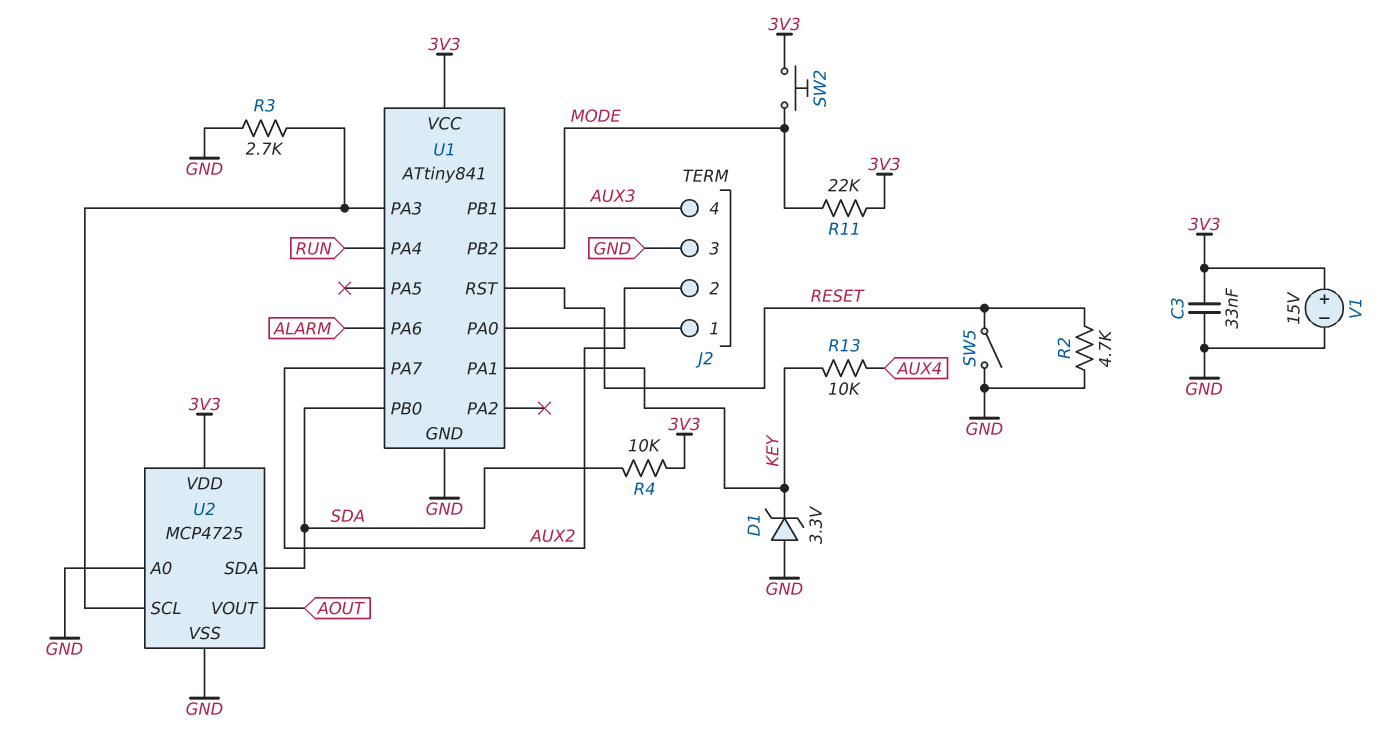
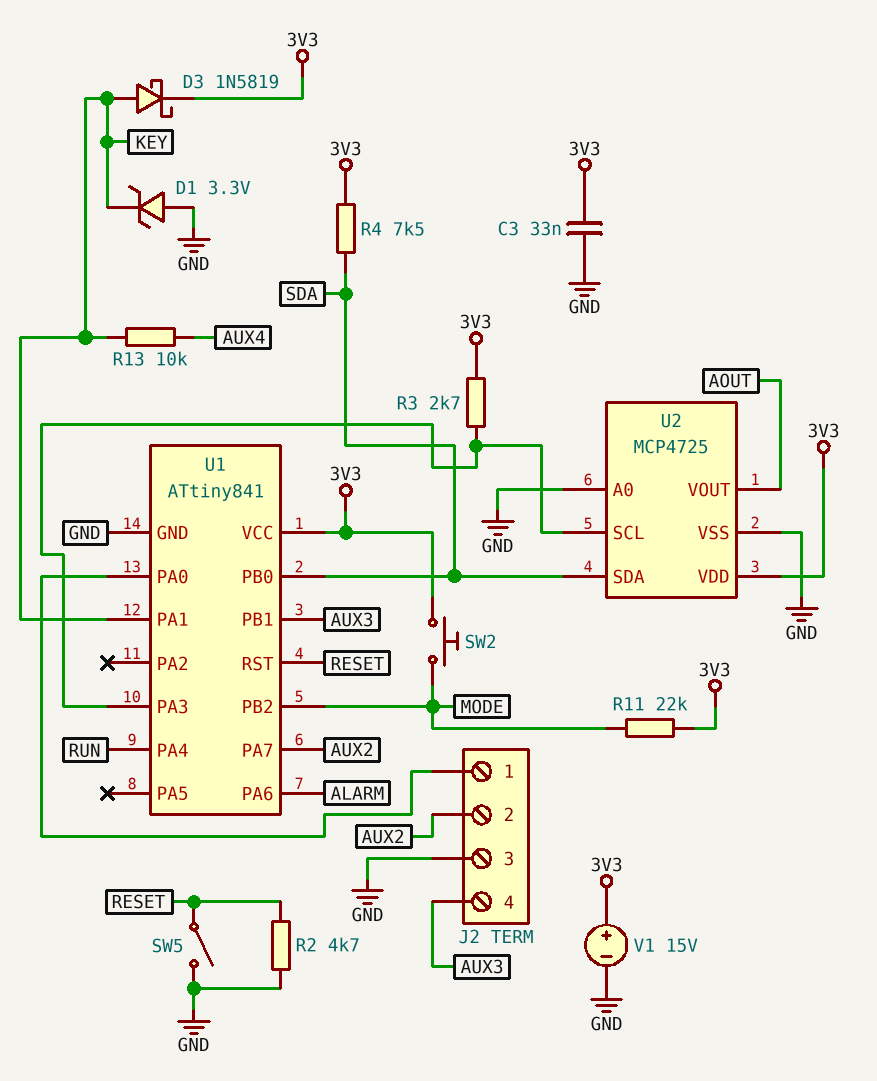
D3: none -> schottky 1N5819 (A KEY, K 3V3)
R3: 2.7k (GND, U1/PA3) -> 2.7k (3V3, U1/PA3)
R4: 10k (3V3, SDA) -> 7.5k (3V3, SDA)

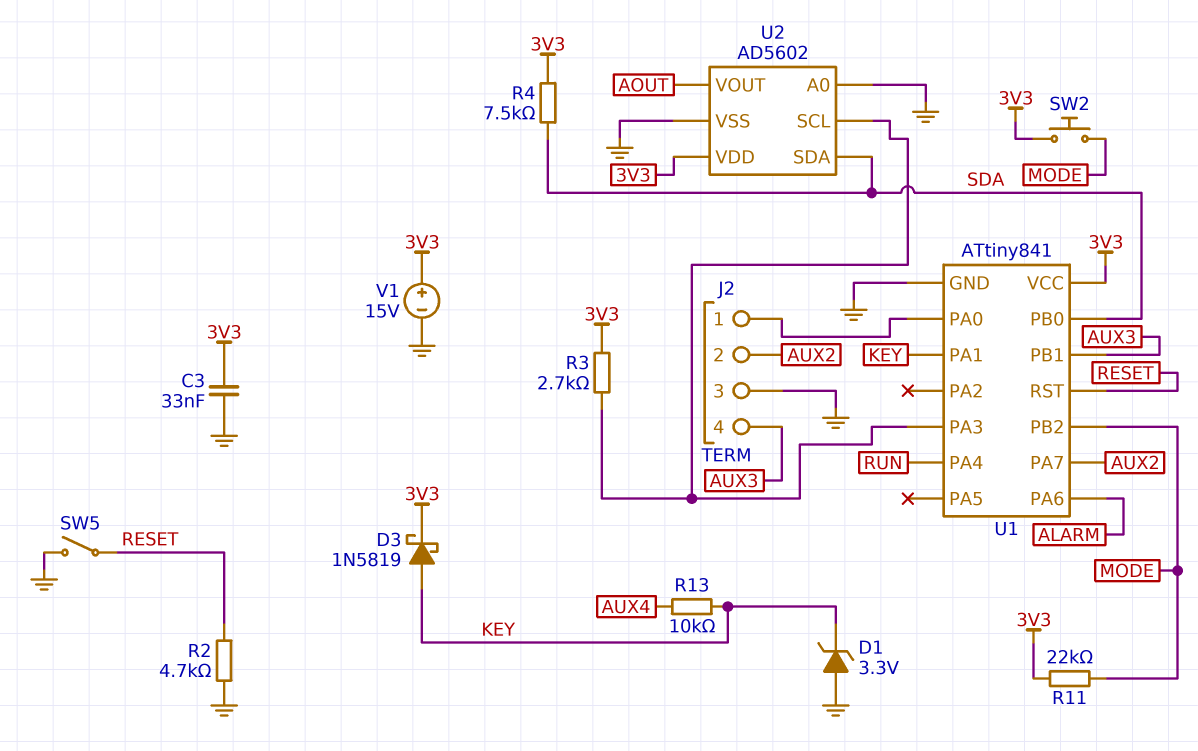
U2: MCP4725 -> AD5602

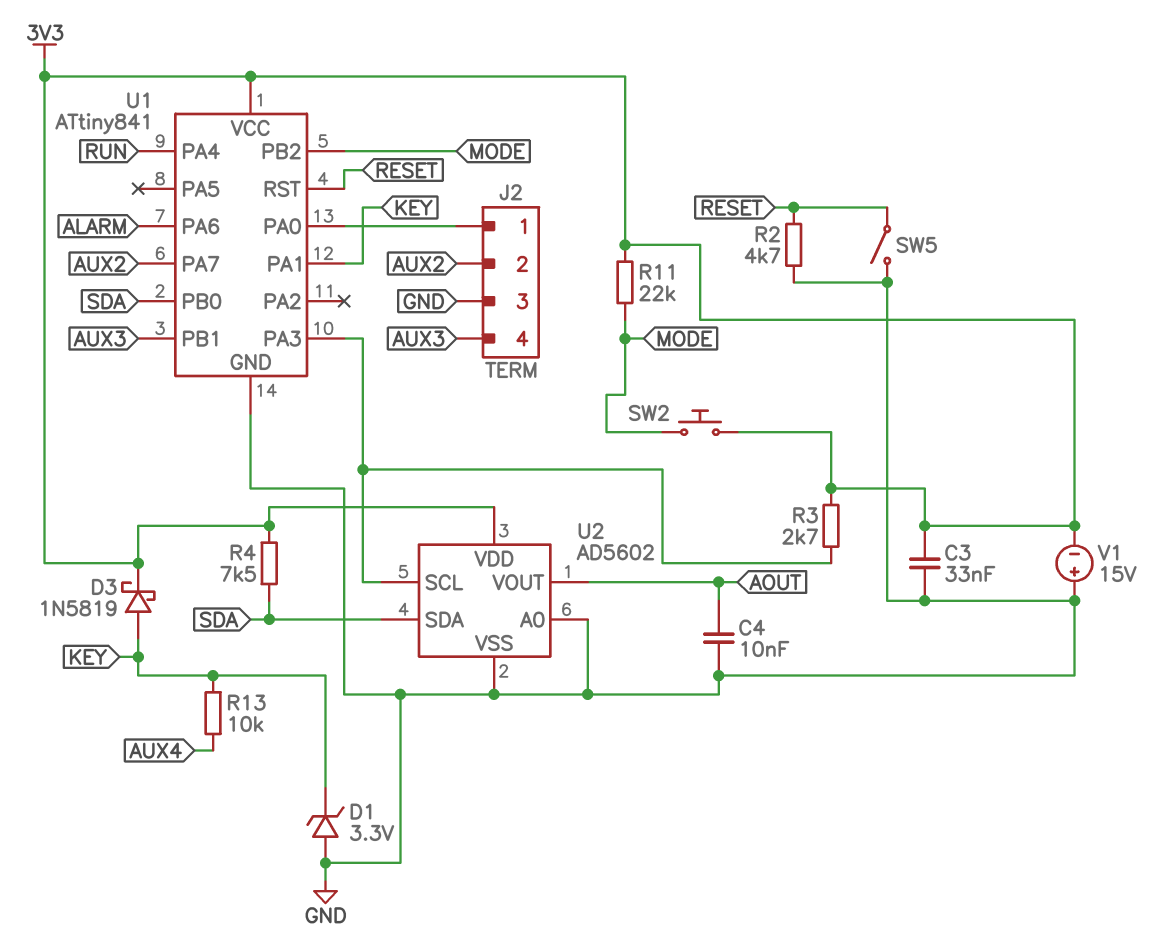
C4: none -> 10nF (AOUT, GND)
V1: 15V (plus 3V3, minus GND) -> 15V (plus GND, minus 3V3)

